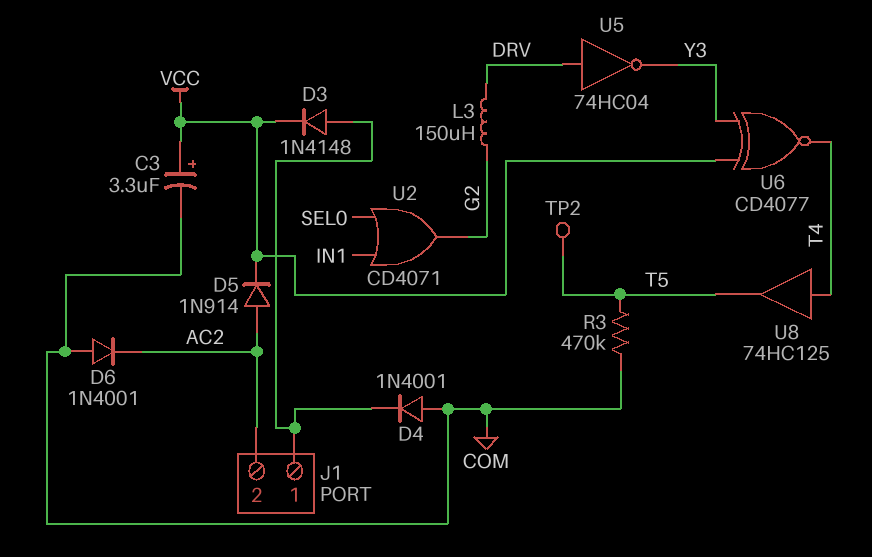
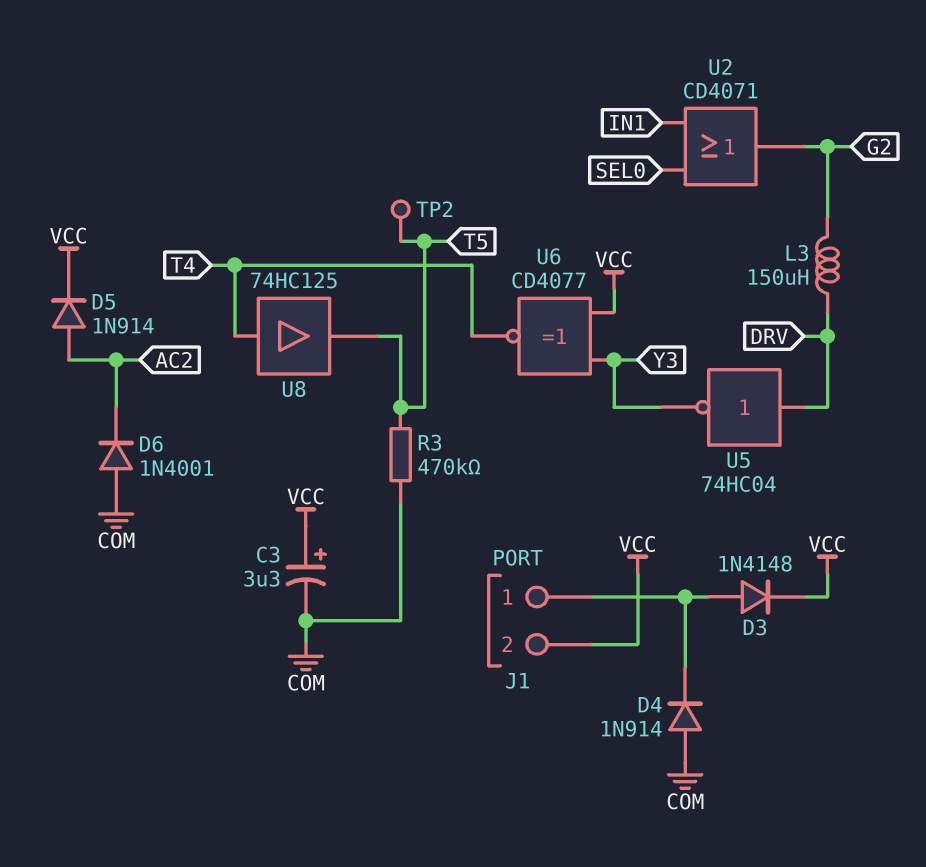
D4: diode 1N4001 (A COM, K J1/1) -> diode 1N914 (A COM, K J1/1)
J1 pin 2: AC2 -> VCC

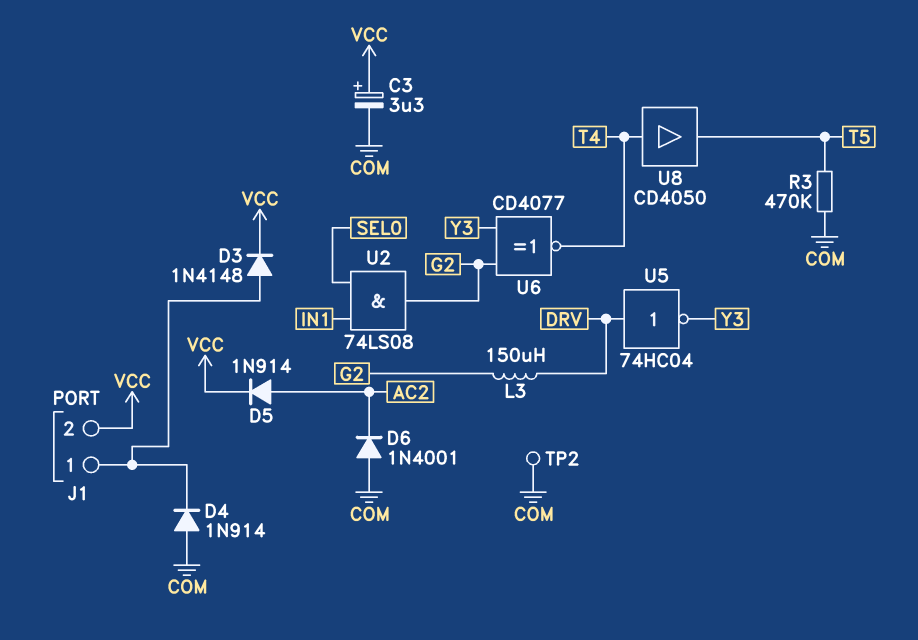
TP2: test point (T5) -> test point (COM)
U2: OR CD4071 (in IN1, in SEL0, out G2) -> AND 74LS08 (in IN1, in SEL0, out G2)
U6: XNOR CD4077 (in VCC, in Y3, out T4) -> XNOR CD4077 (in G2, in Y3, out T4)
U8: buffer 74HC125 (in T4, out T5) -> buffer CD4050 (in T4, out T5)

